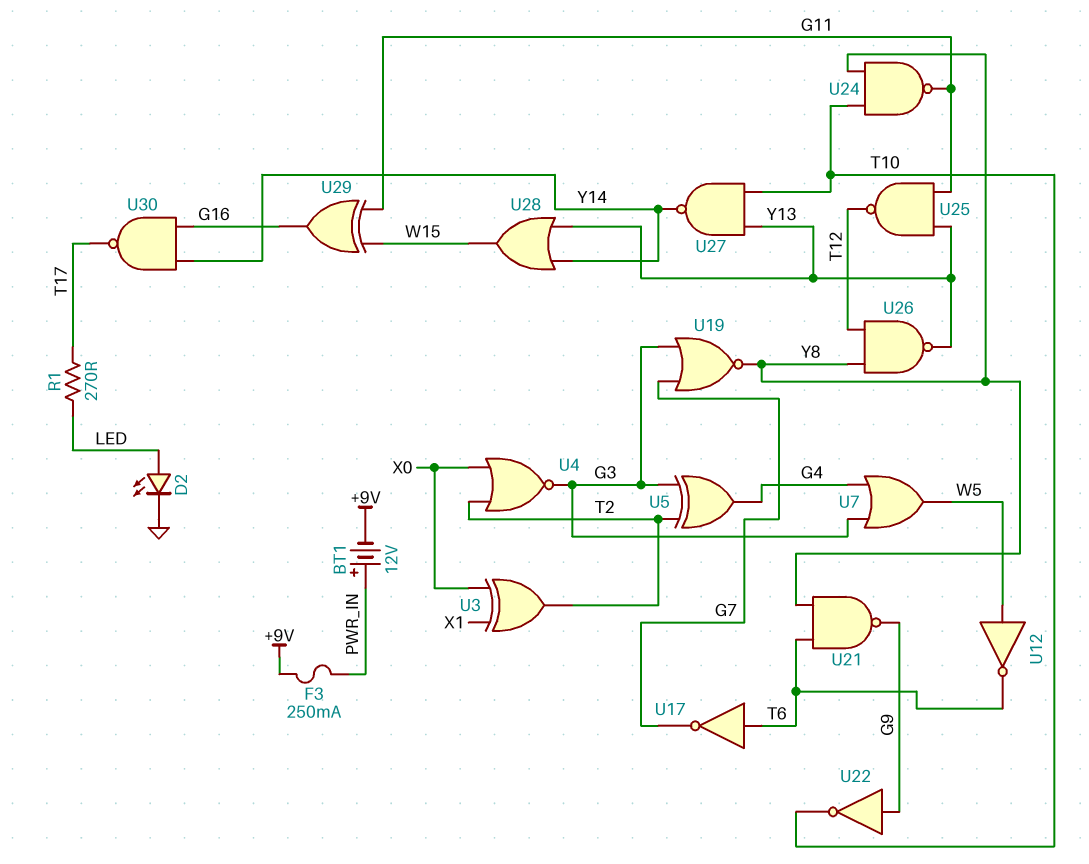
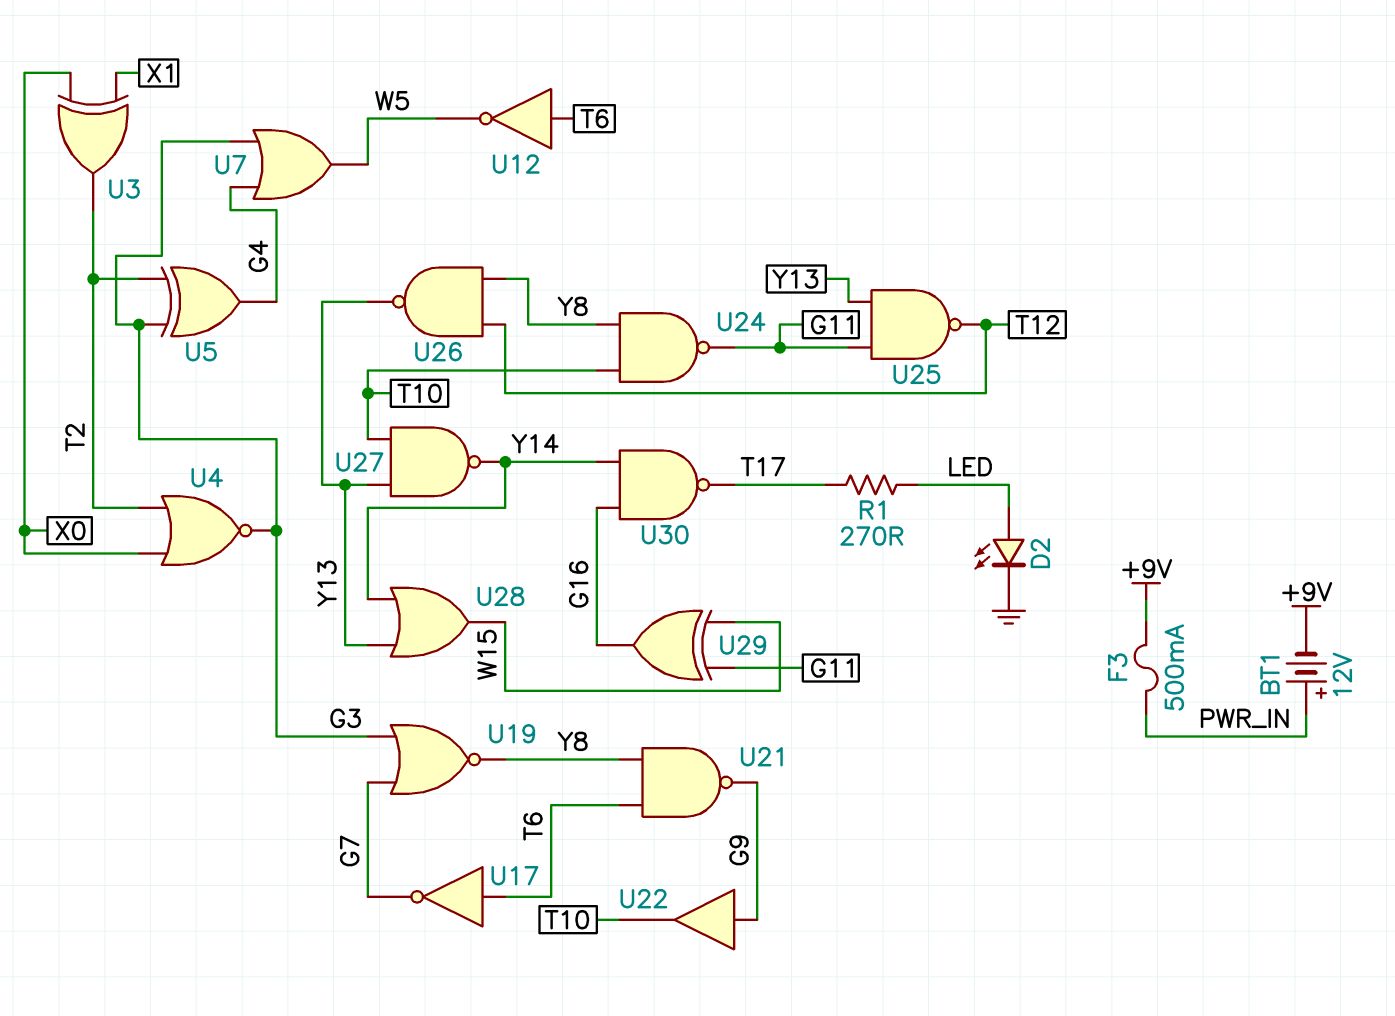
F3: 250mA (+9V, PWR_IN) -> 500mA (+9V, PWR_IN)
U12: NOT (in W5, out T6) -> NOT (in T6, out W5)
U22: NOT (in G9, out T10) -> buffer (in G9, out T10)

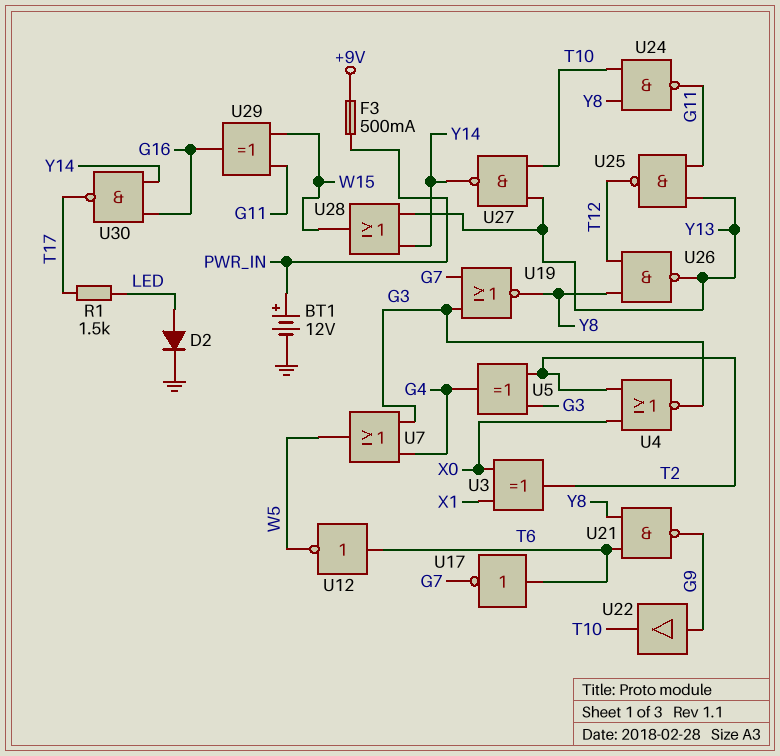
BT1: 12V (plus PWR_IN, minus +9V) -> 12V (plus PWR_IN, minus GND)
D2: LED (A LED, K GND) -> diode (A LED, K GND)
R1: 270 (LED, T17) -> 1.5k (LED, T17)

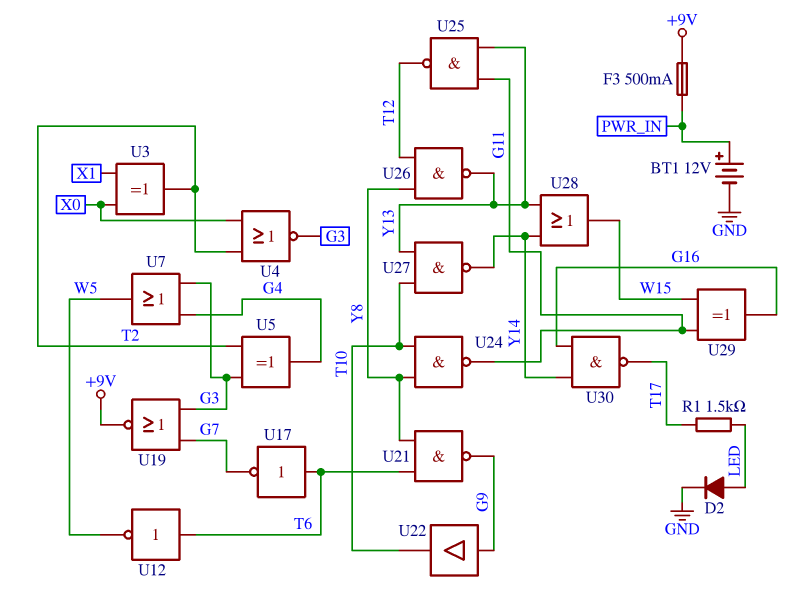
U19: NOR (in G3, in G7, out Y8) -> NOR (in G3, in G7, out +9V)

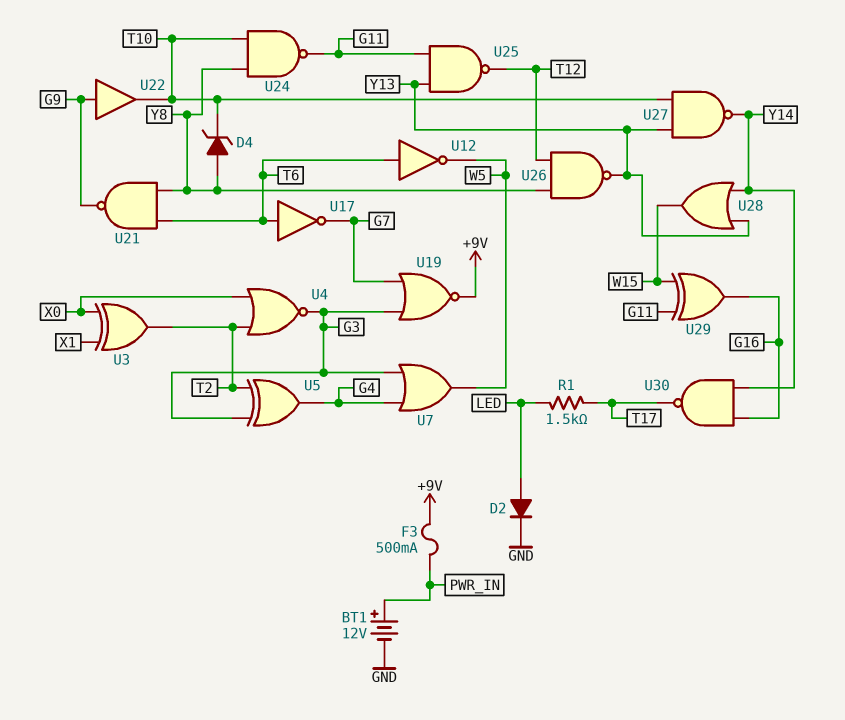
D4: none -> zener (A Y8, K T10)

